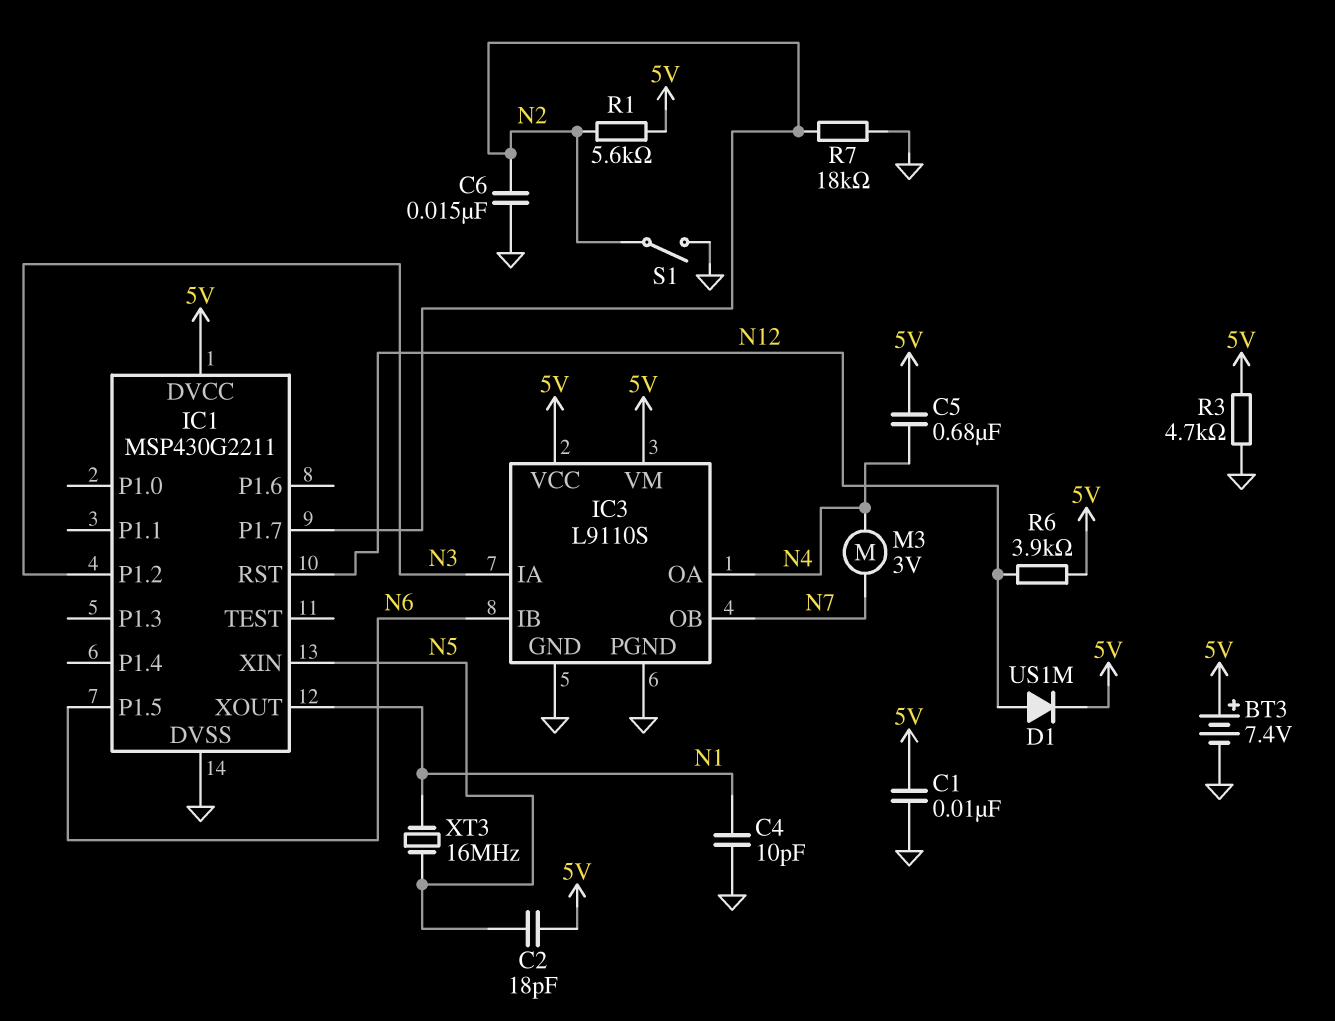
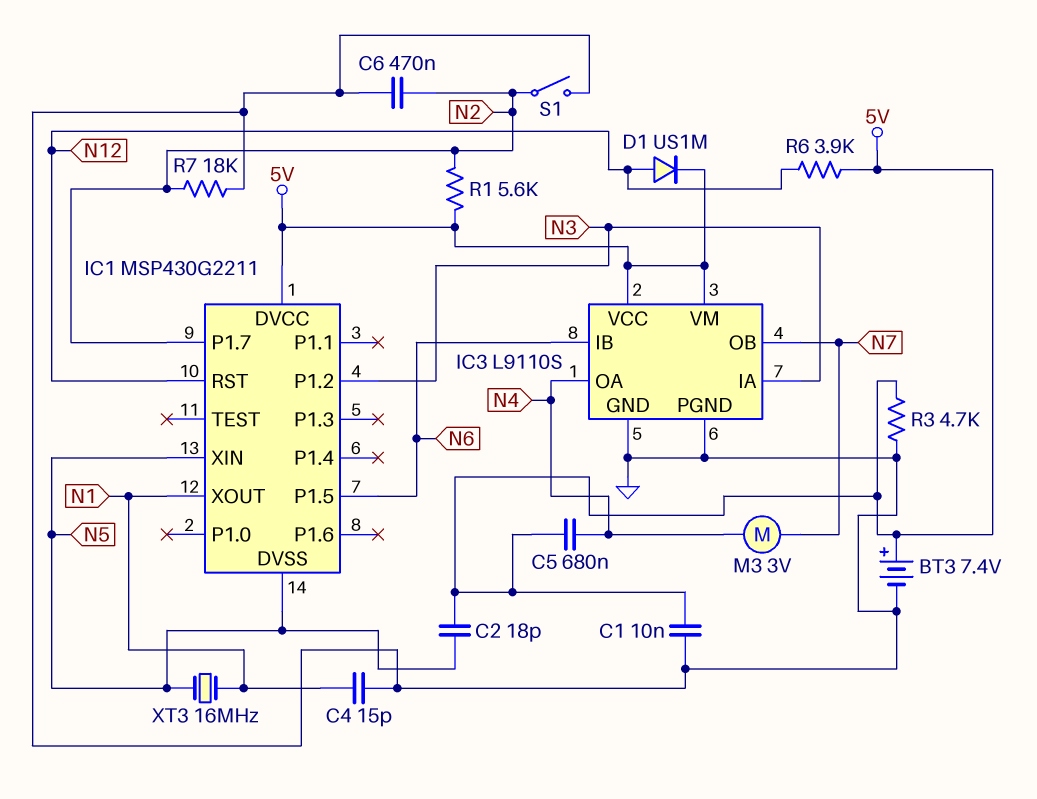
C4: 10pF (GND, N1) -> 15pF (GND, N1)
C6: 15nF (GND, N2) -> 470nF (GND, N2)
IC1 pin DVSS: GND -> N5

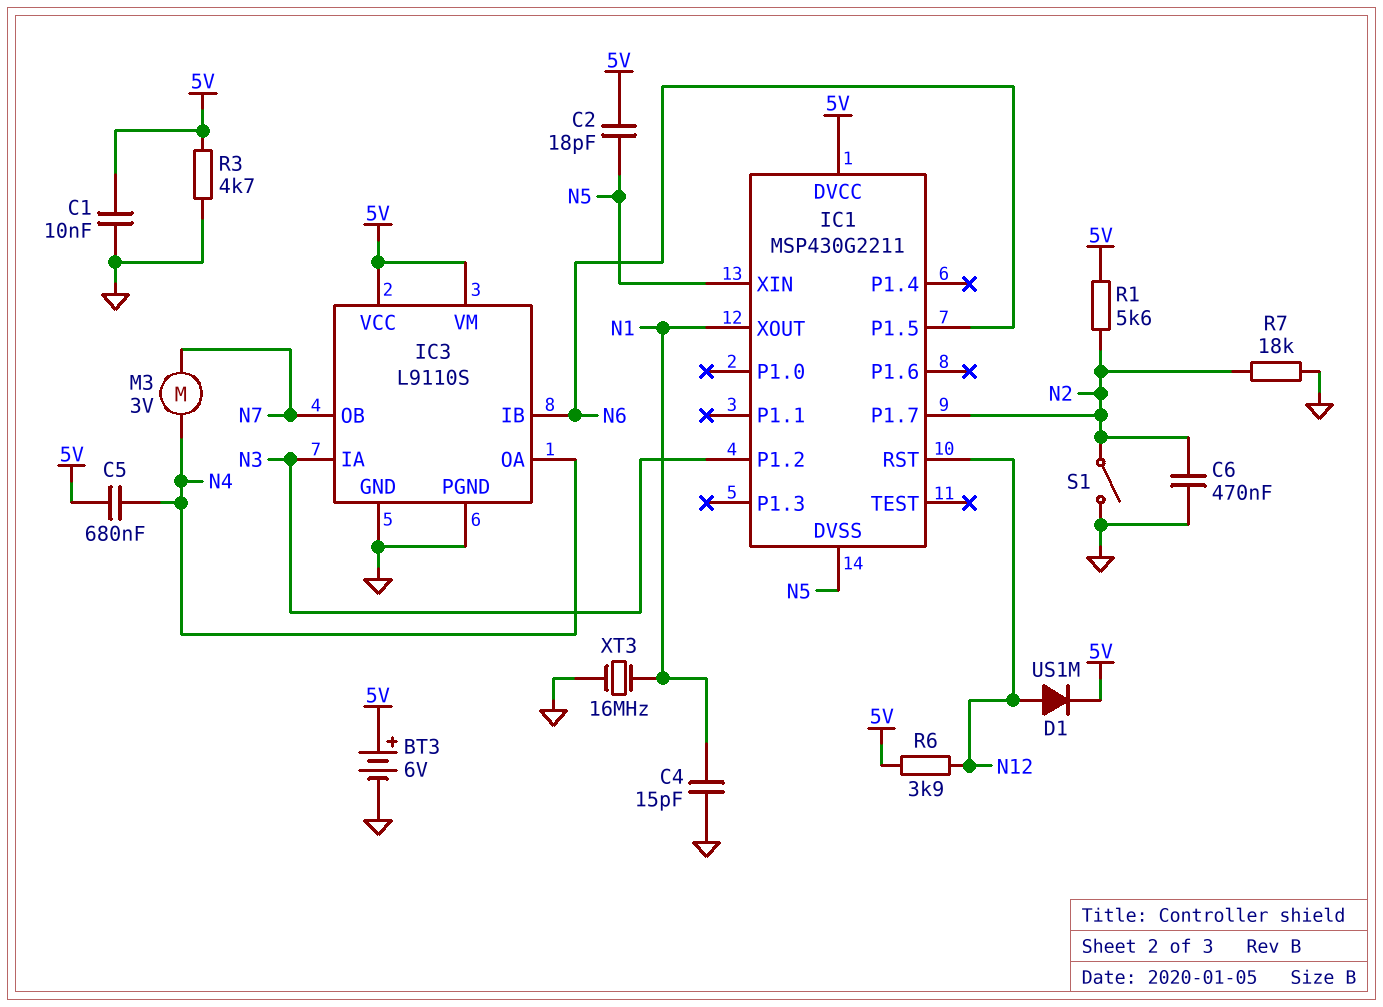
BT3: 7.4V (plus 5V, minus GND) -> 6V (plus 5V, minus GND)
XT3: 16MHz (N1, N5) -> 16MHz (GND, N1)

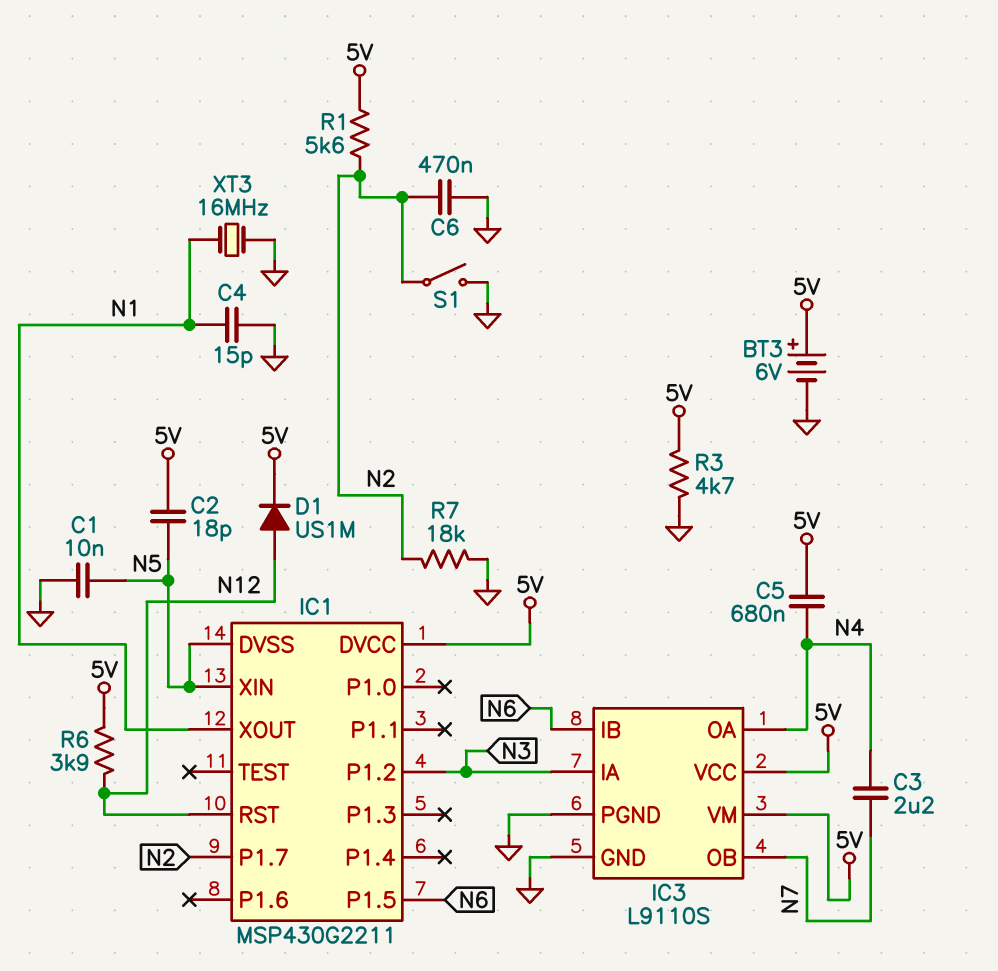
C1: 10nF (5V, GND) -> 10nF (GND, N5)
C3: none -> 2.2uF (N4, N7)
M3: motor 3V (N4, N7) -> none

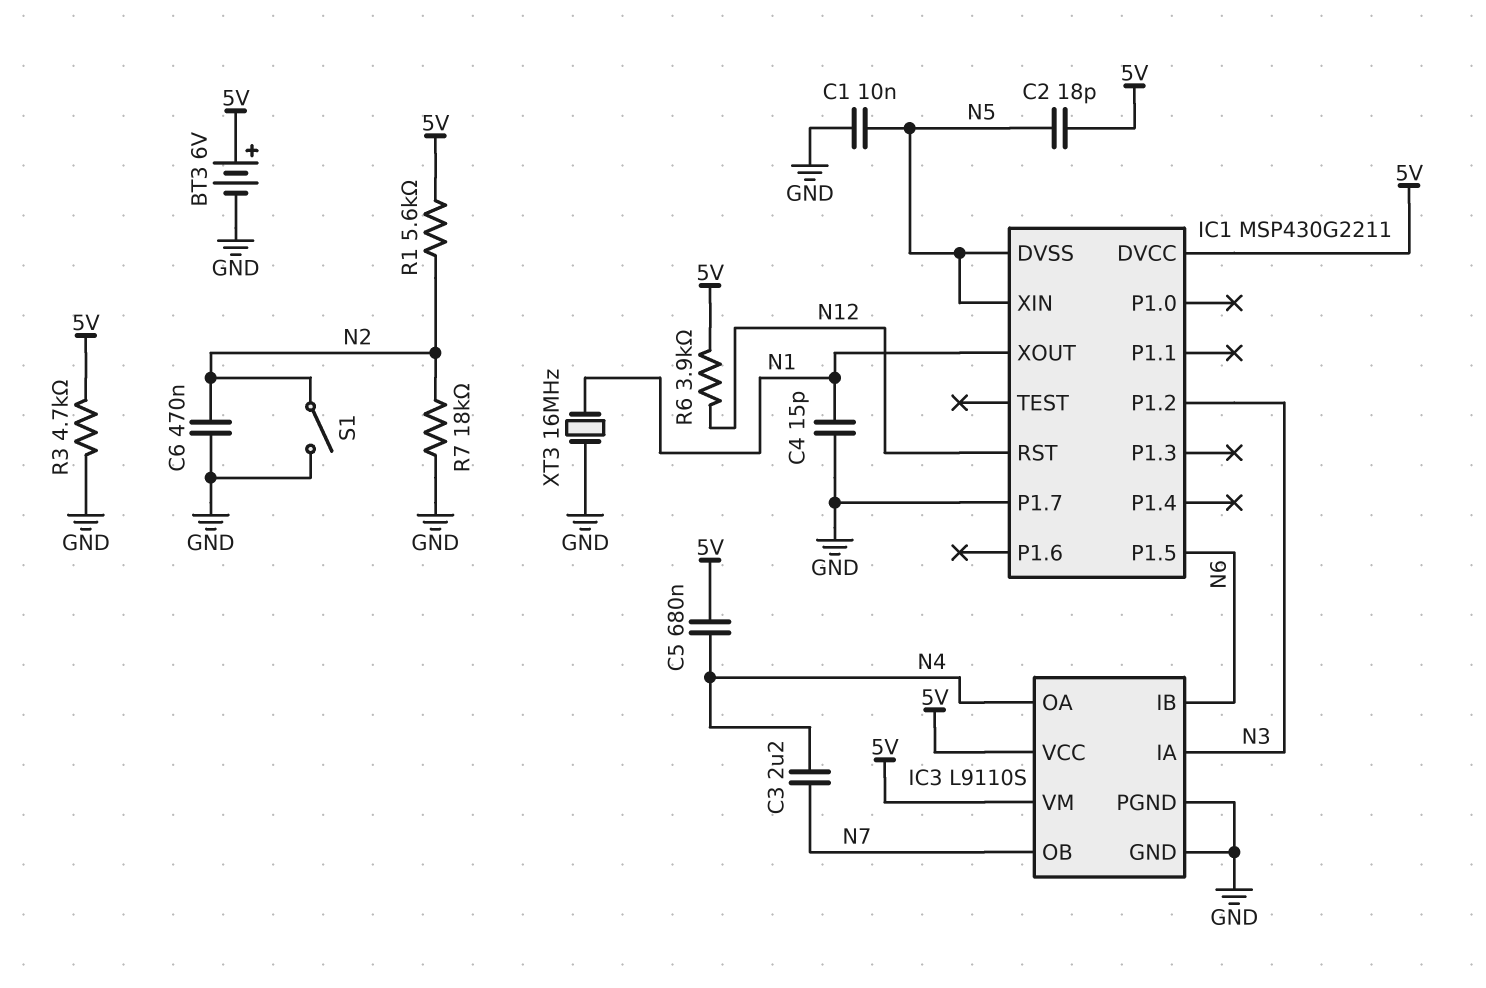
D1: diode US1M (A N12, K 5V) -> none
IC1 pin P1.7: N2 -> GND

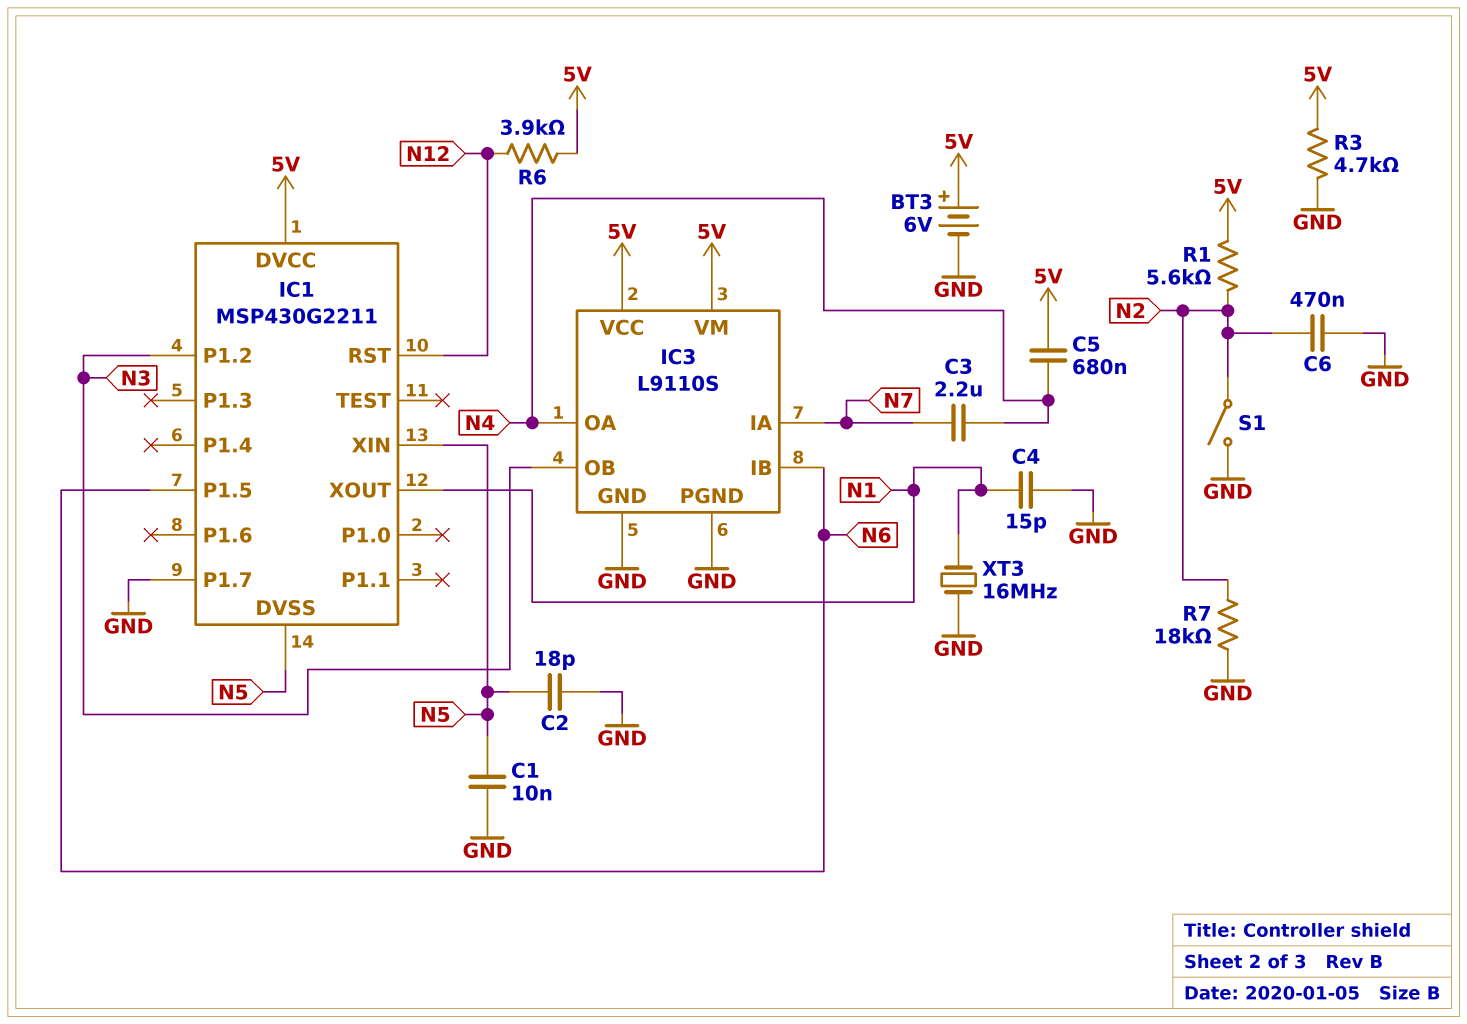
C2: 18pF (5V, N5) -> 18pF (GND, N5)
IC3 pin IA: N3 -> N7
IC3 pin OB: N7 -> N3

